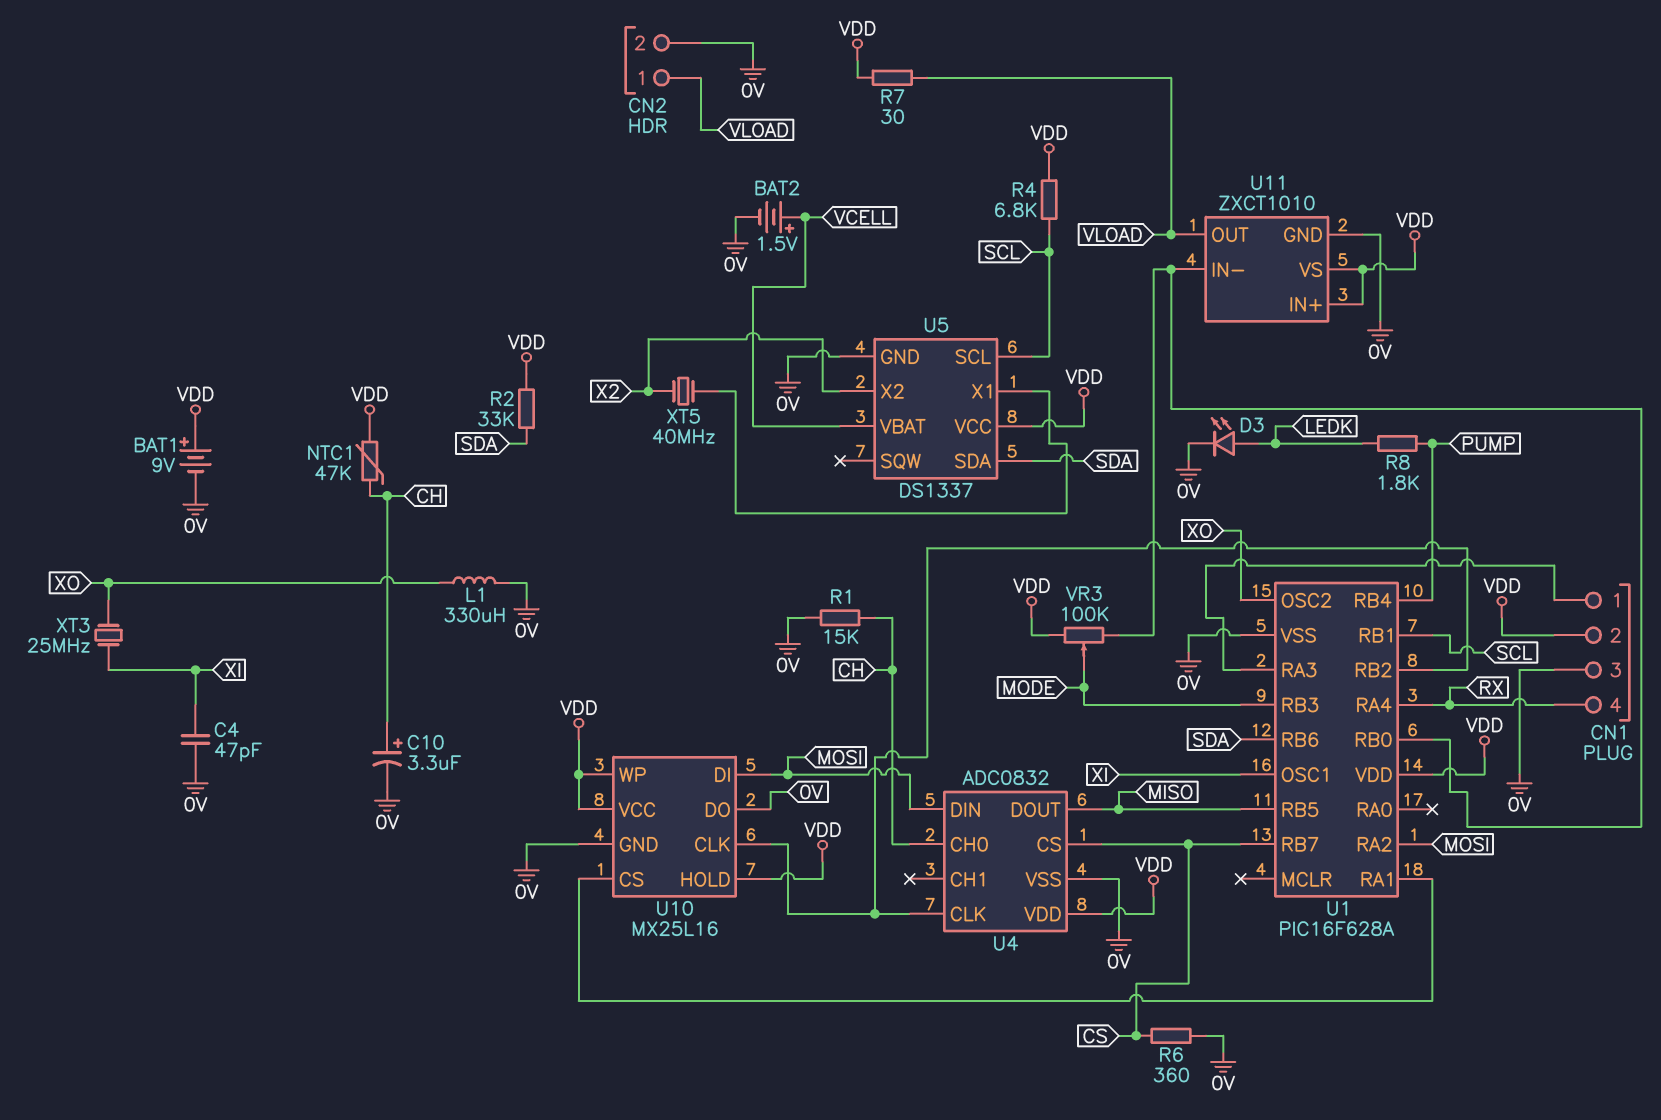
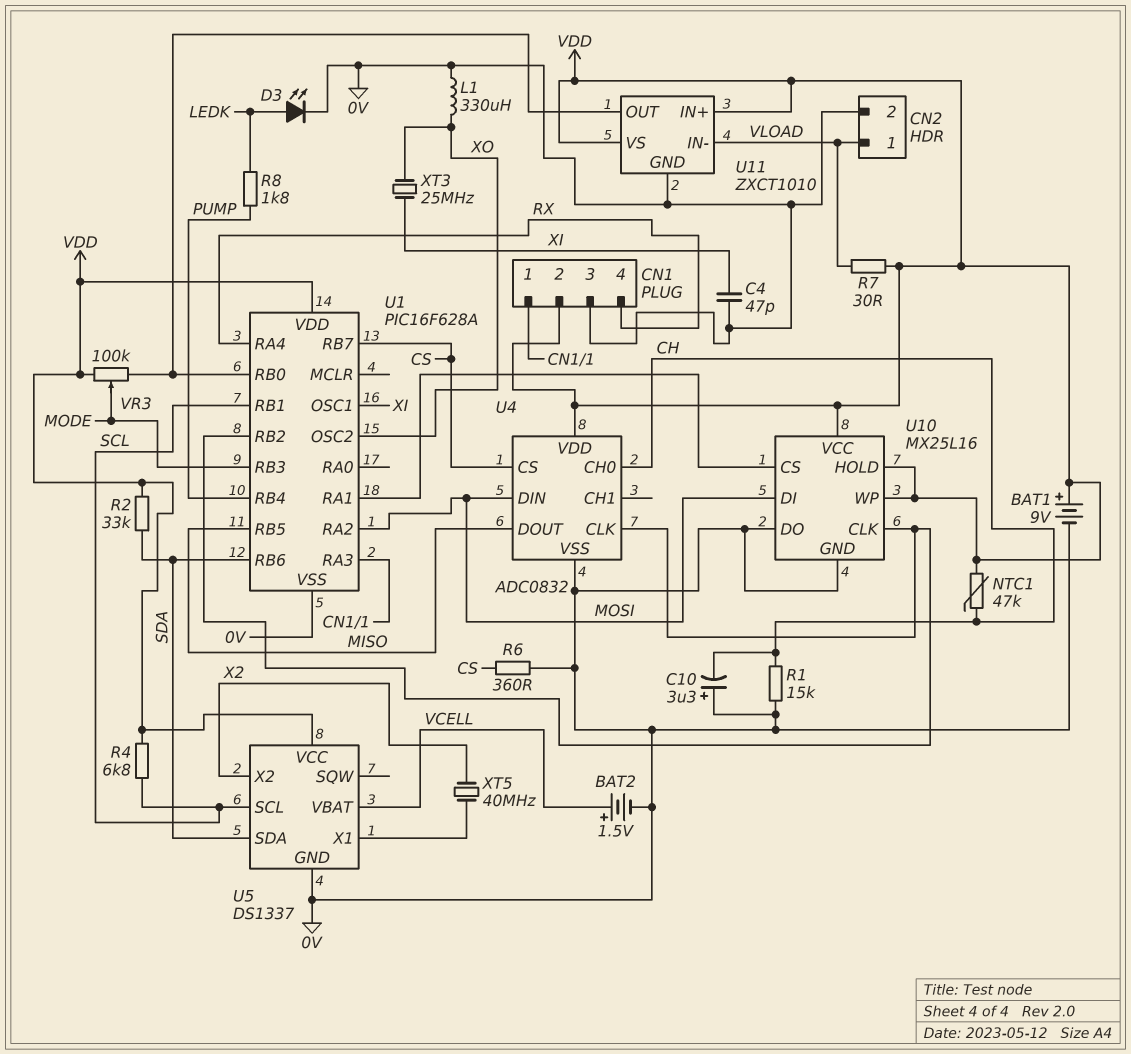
C10: 3.3uF (plus CH, minus 0V) -> 3.3uF (plus 0V, minus CH)
U11 pin IN-: U1/RB0 -> VLOAD
U11 pin OUT: VLOAD -> U1/RB0

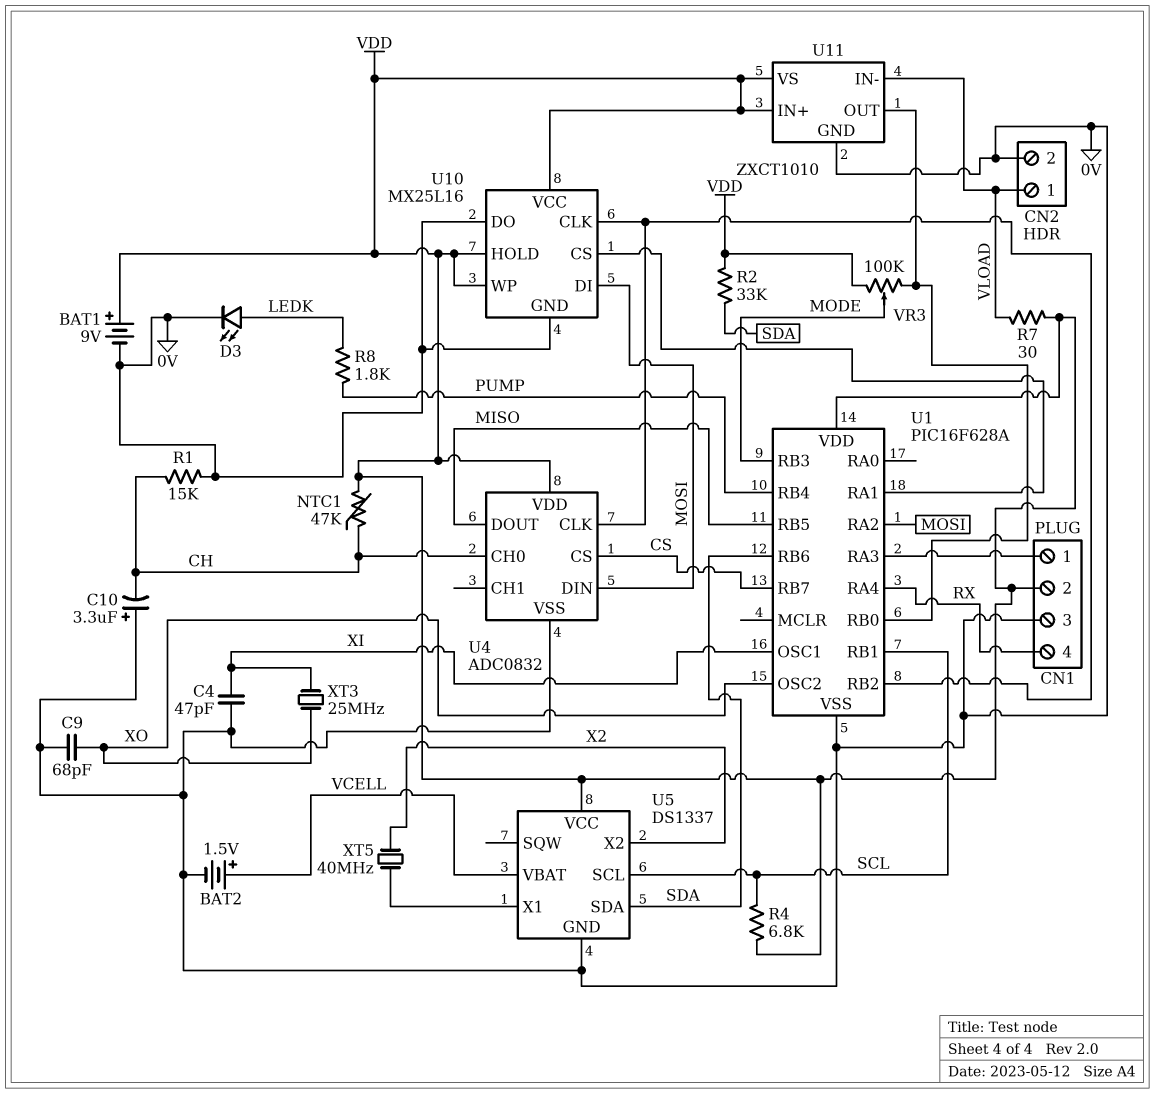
C9: none -> 68pF (0V, XO)
L1: 330uH (0V, XO) -> none
R6: 360 (0V, CS) -> none

